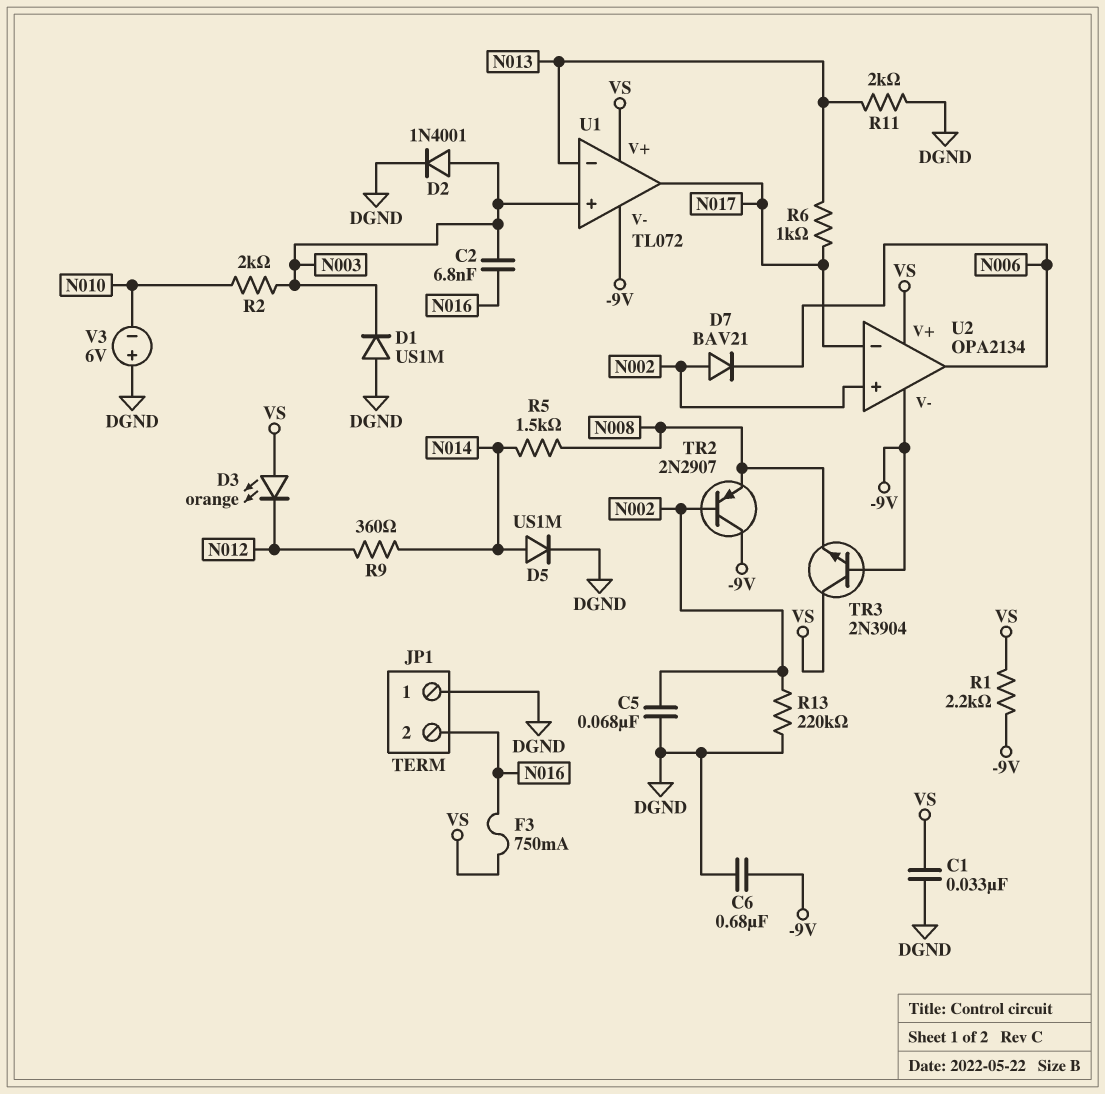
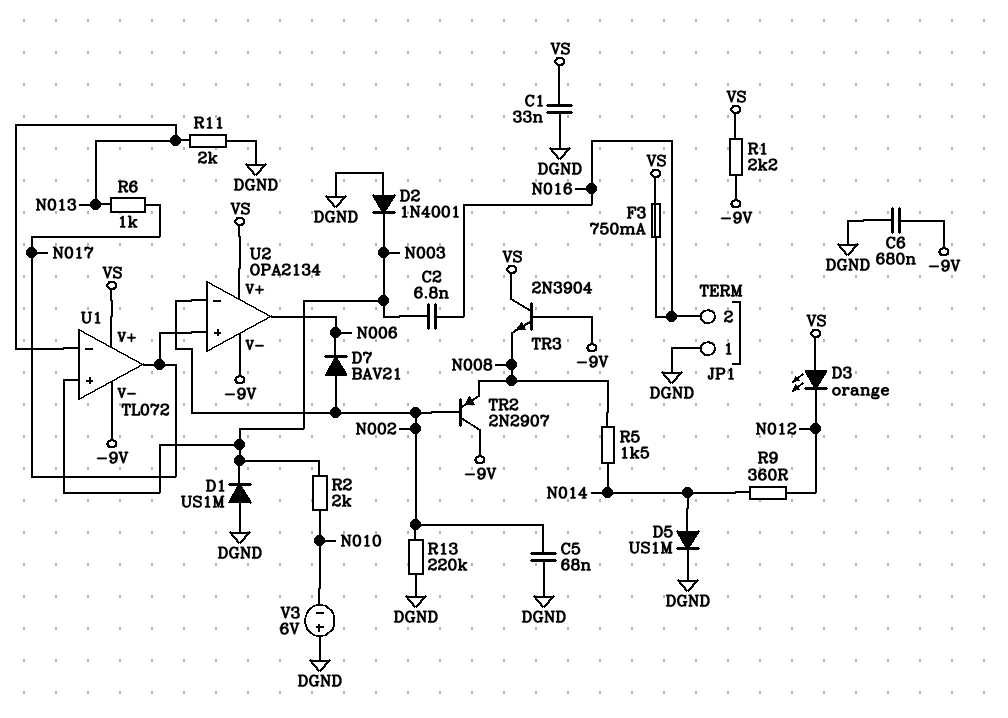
D2: diode 1N4001 (A N003, K DGND) -> diode 1N4001 (A DGND, K N003)
U2 pin in+: N002 -> N017
U2 pin in-: N017 -> N002

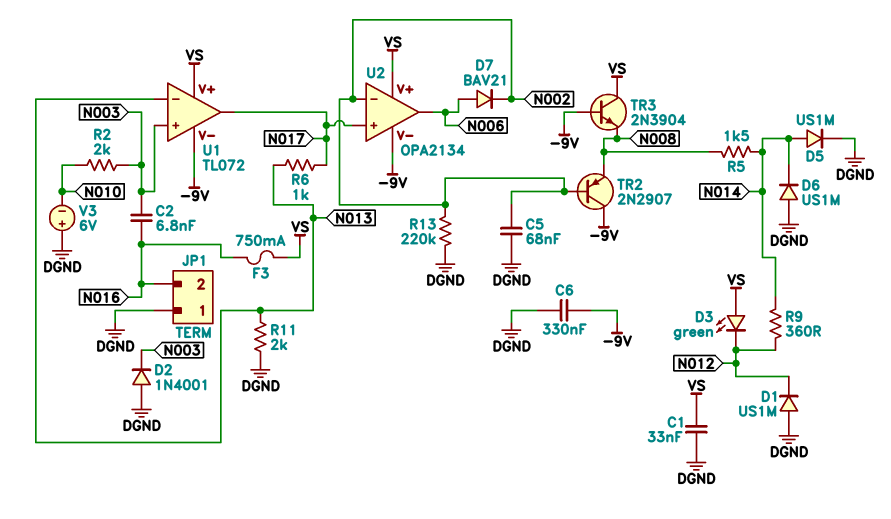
C6: 680nF (-9V, DGND) -> 330nF (-9V, DGND)
D1: diode US1M (A DGND, K N003) -> diode US1M (A DGND, K N012)
D3: LED orange (A VS, K N012) -> LED green (A VS, K N012)
D6: none -> diode US1M (A DGND, K N014)
D7: diode BAV21 (A N002, K N006) -> diode BAV21 (A N006, K N002)
R1: 2.2k (-9V, VS) -> none

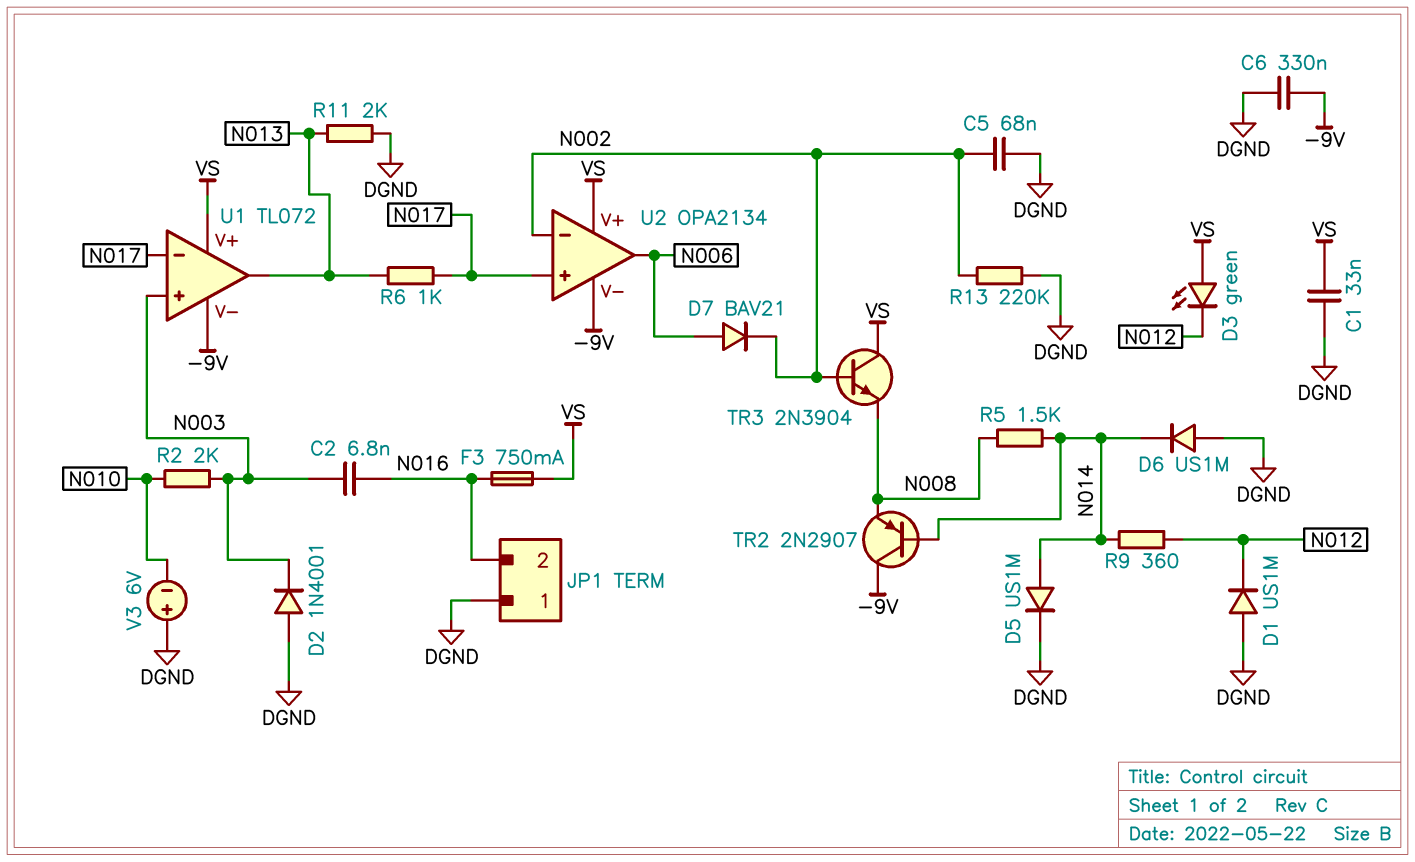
TR2: PNP 2N2907 (B N002, C -9V, E N008) -> PNP 2N2907 (B N014, C -9V, E N008)
TR3: NPN 2N3904 (B -9V, C VS, E N008) -> NPN 2N3904 (B N002, C VS, E N008)
U1 pin in-: N013 -> N017
U1 pin out: N017 -> N013

